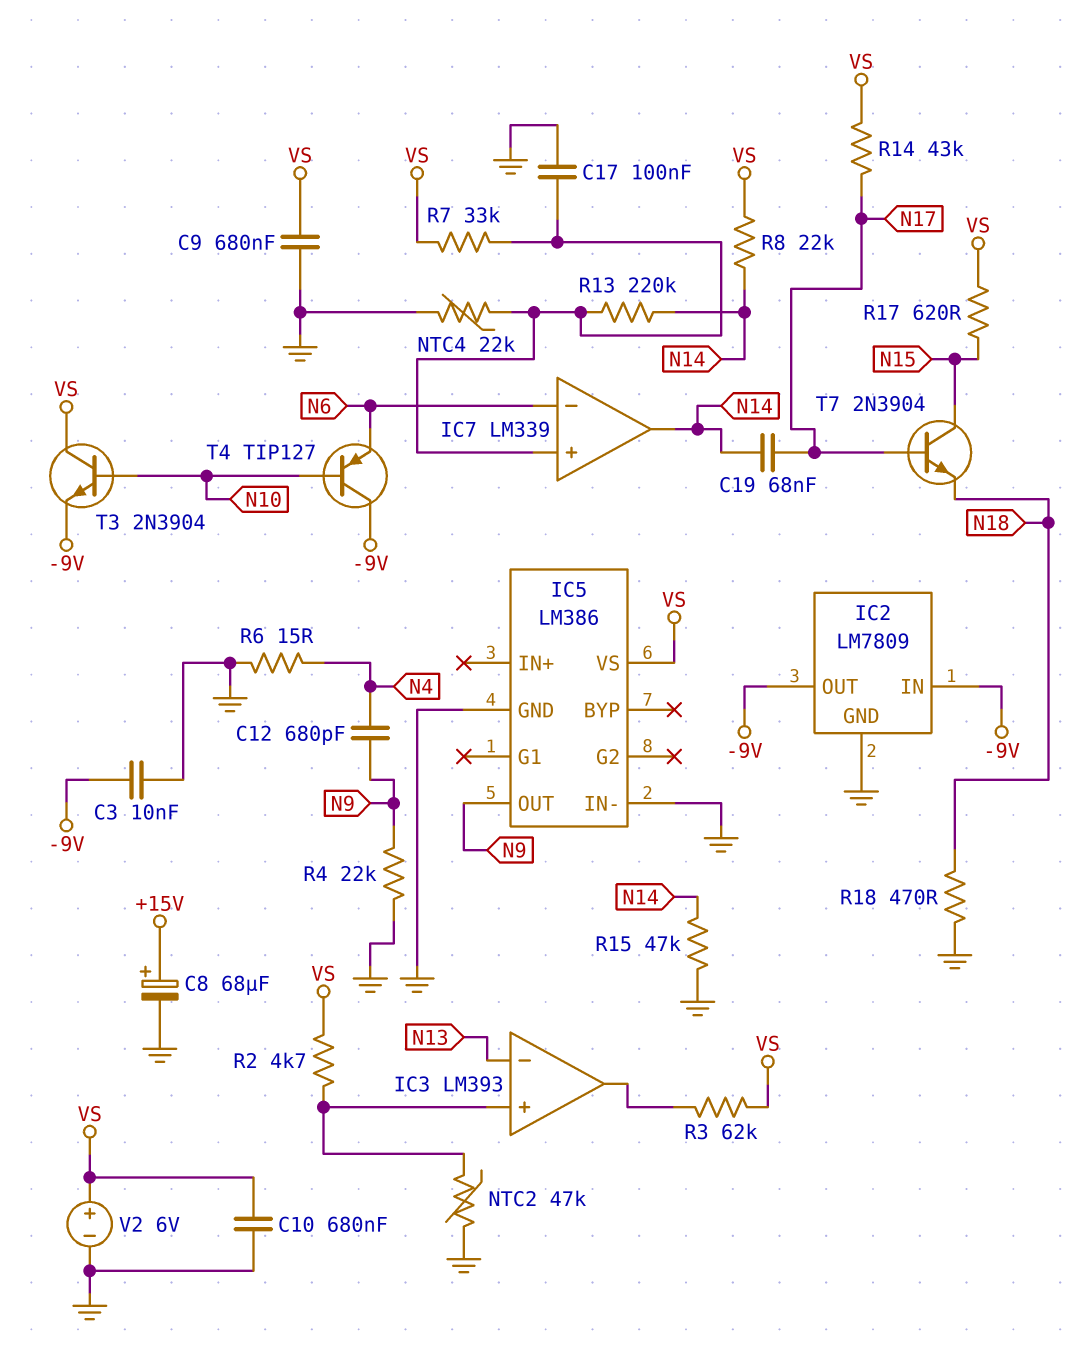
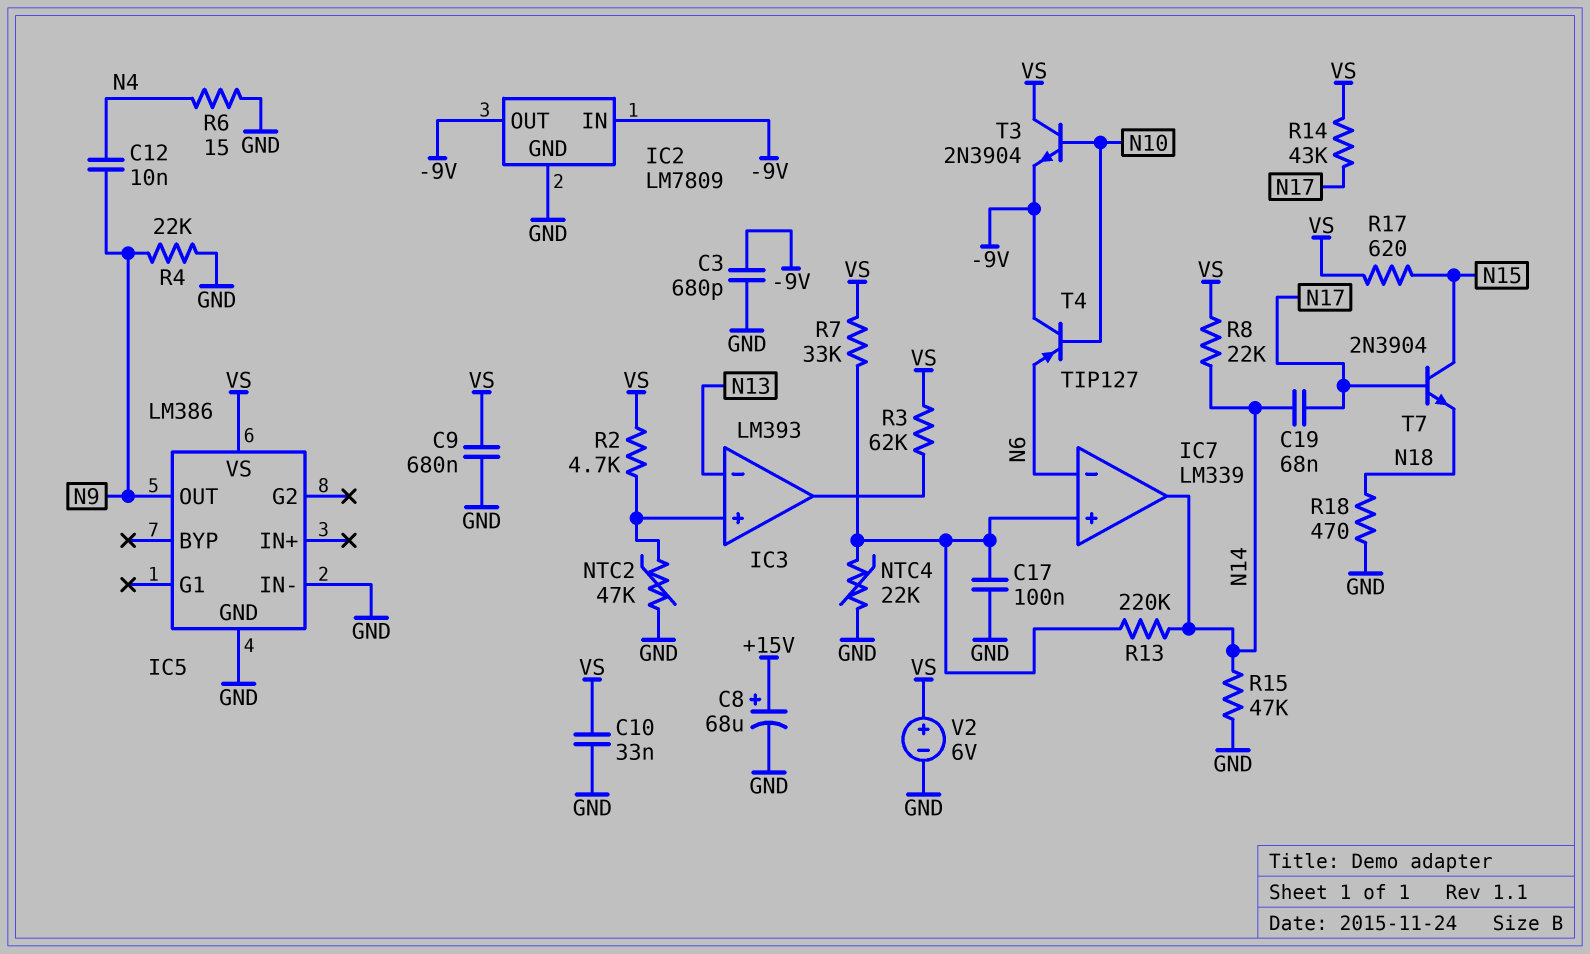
C3: 10nF (-9V, GND) -> 680pF (-9V, GND)
C10: 680nF (GND, VS) -> 33nF (GND, VS)
C12: 680pF (N4, N9) -> 10nF (N4, N9)

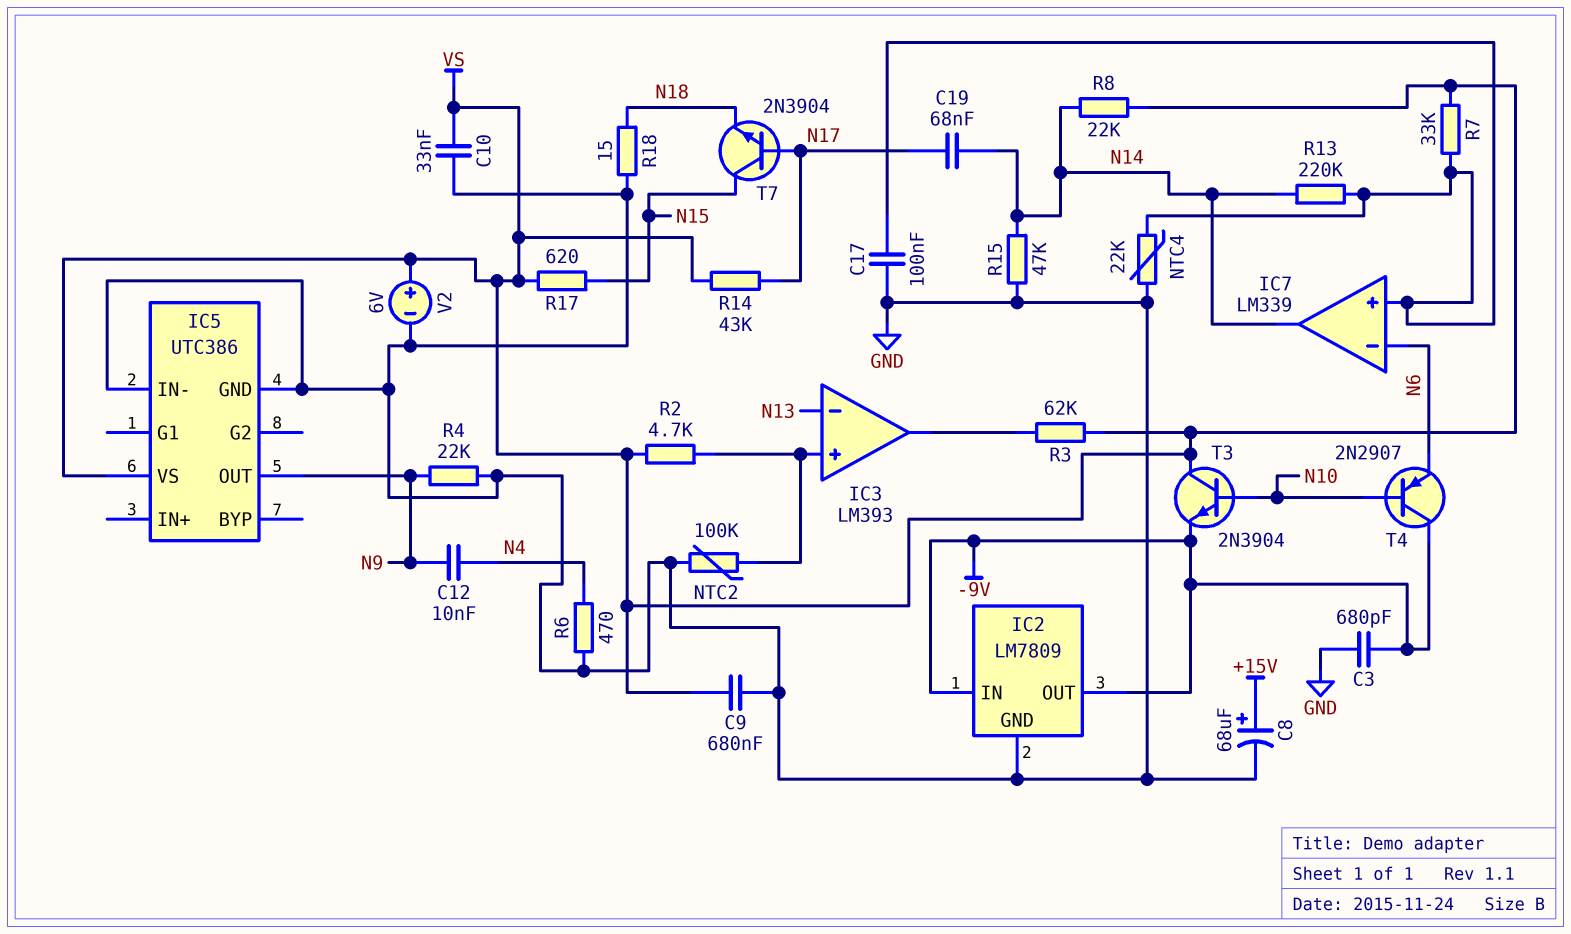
IC5: LM386 -> UTC386
NTC2: 47k (GND, IC3/in+) -> 100k (GND, IC3/in+)
R6: 15 (GND, N4) -> 470 (GND, N4)
R18: 470 (GND, N18) -> 15 (GND, N18)
T4: PNP TIP127 (B N10, C -9V, E N6) -> PNP 2N2907 (B N10, C -9V, E N6)

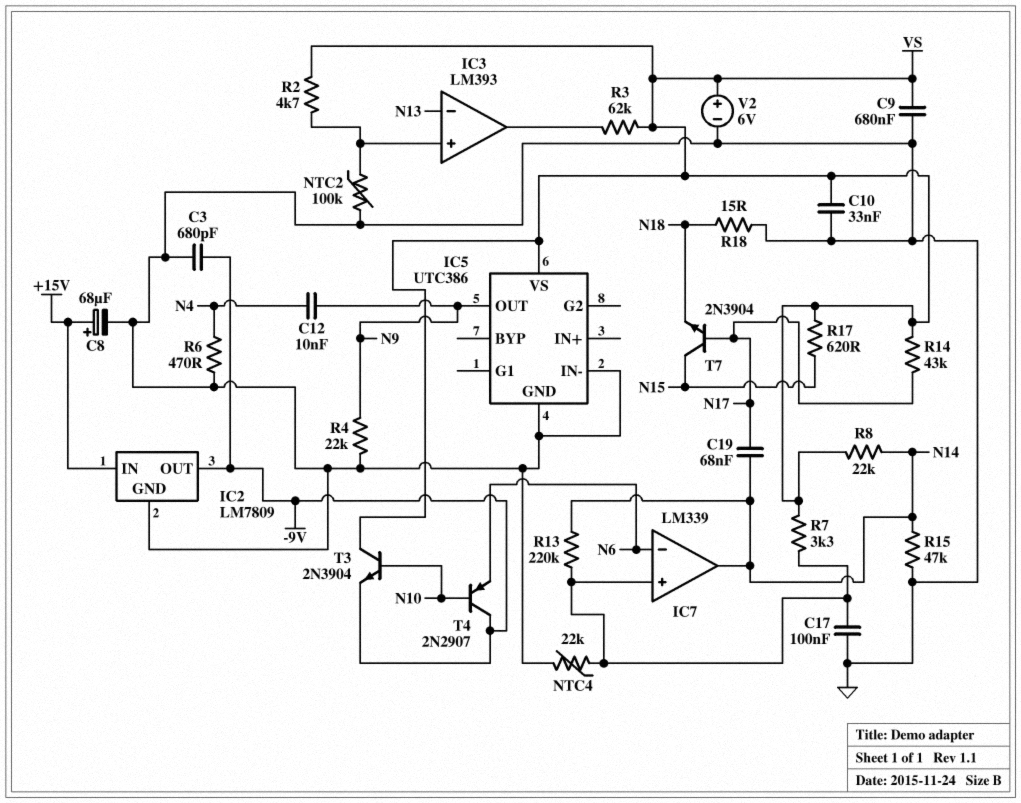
IC2 pin IN: -9V -> +15V
R7: 33k (IC7/in+, VS) -> 3.3k (IC7/in+, VS)

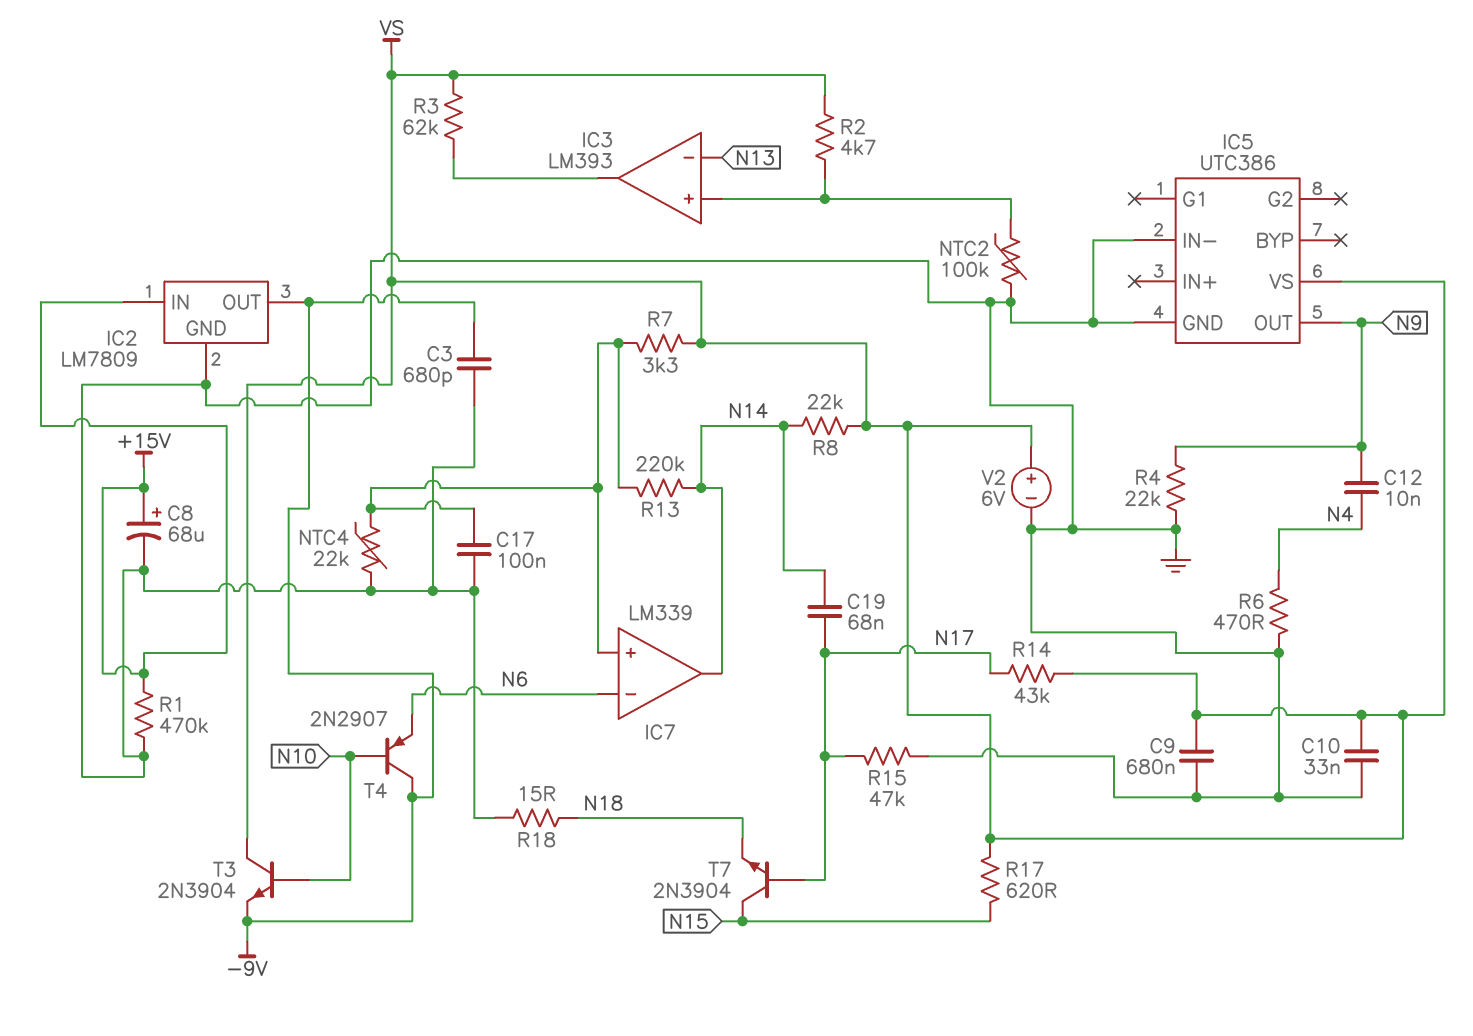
R1: none -> 470k (+15V, GND)
R15: 47k (GND, N14) -> 47k (GND, N17)

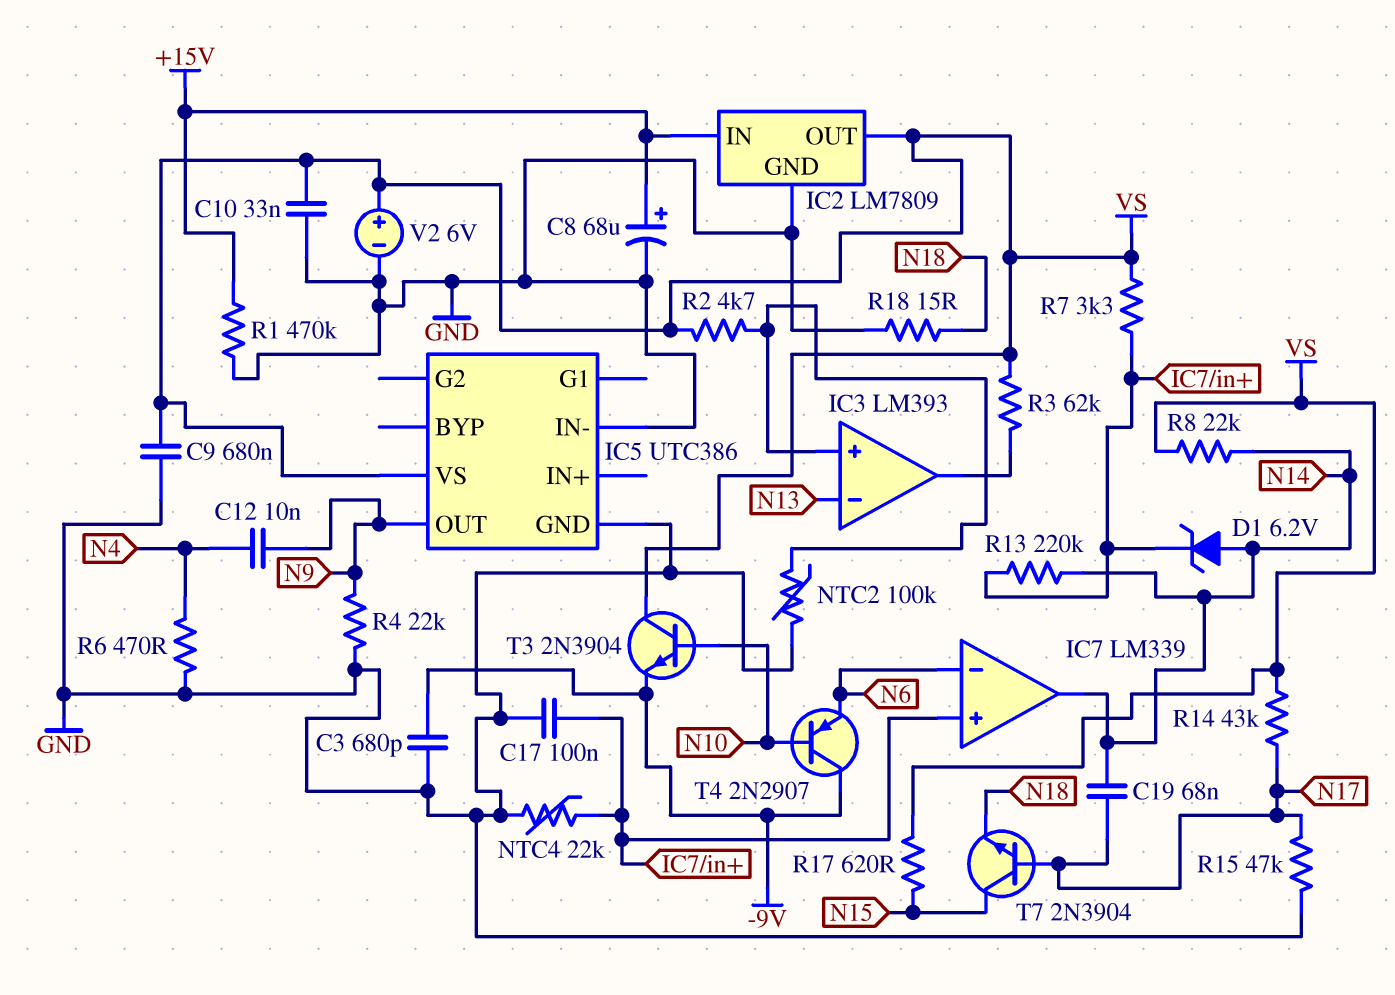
D1: none -> zener 6.2V (A N14, K IC7/in+)
IC2 pin OUT: -9V -> VS

